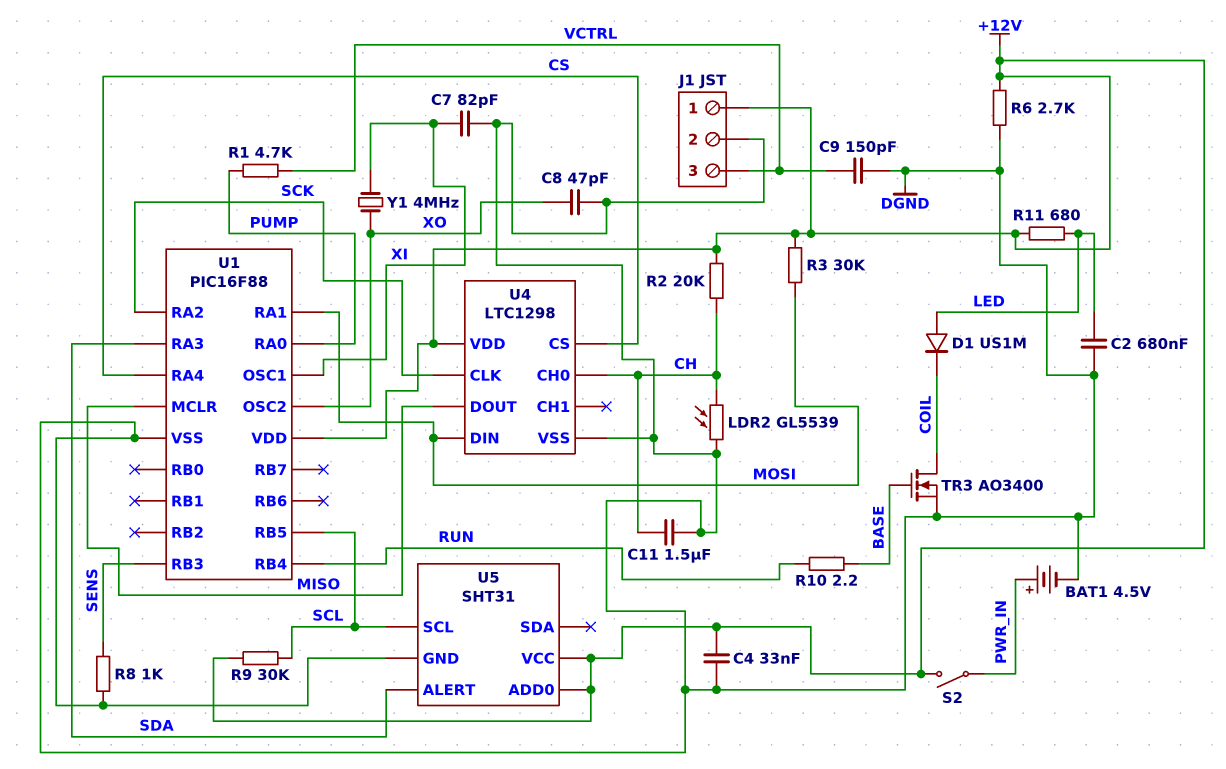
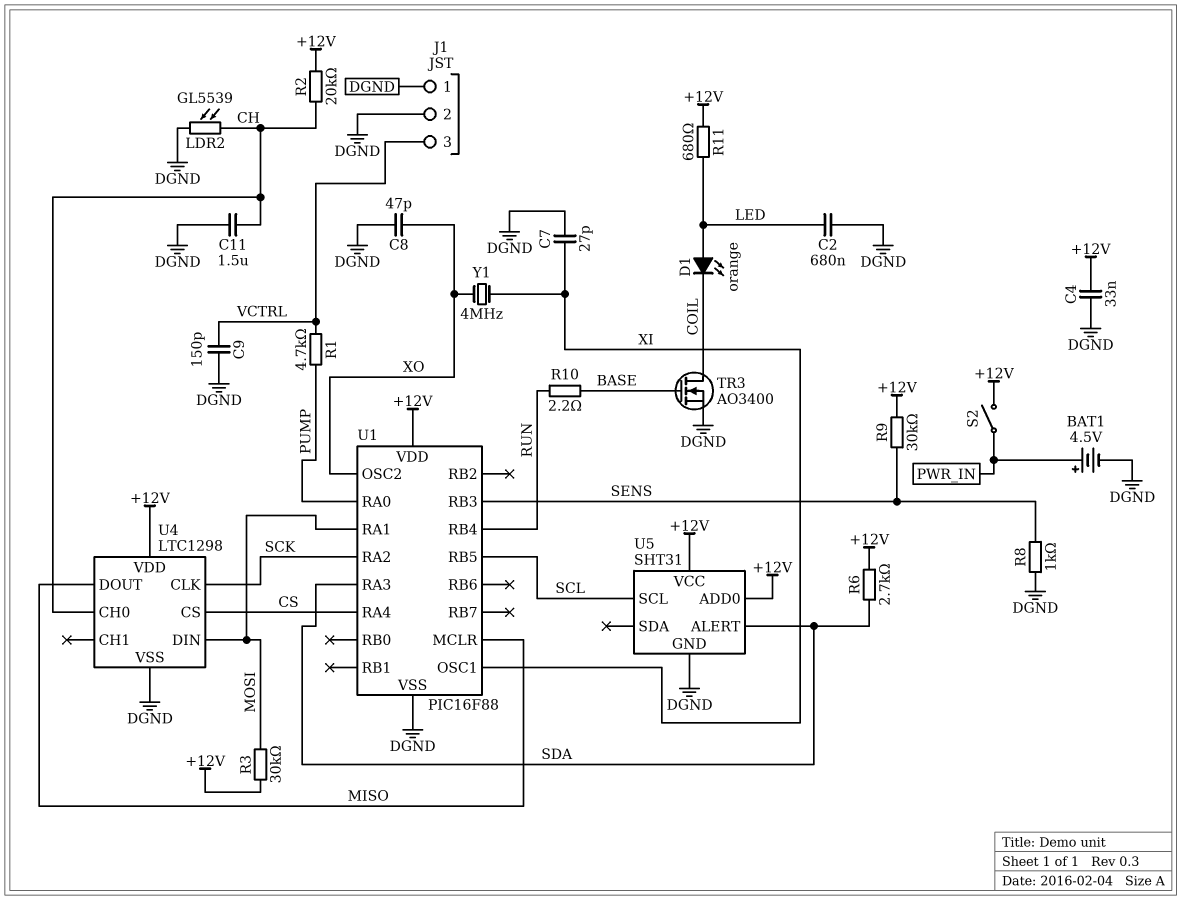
C7: 82pF (DGND, XI) -> 27pF (DGND, XI)
D1: diode US1M (A LED, K COIL) -> LED orange (A LED, K COIL)
J1 pin 1: +12V -> DGND
R6: 2.7k (+12V, DGND) -> 2.7k (+12V, SDA)
R9: 30k (+12V, SCL) -> 30k (+12V, SENS)

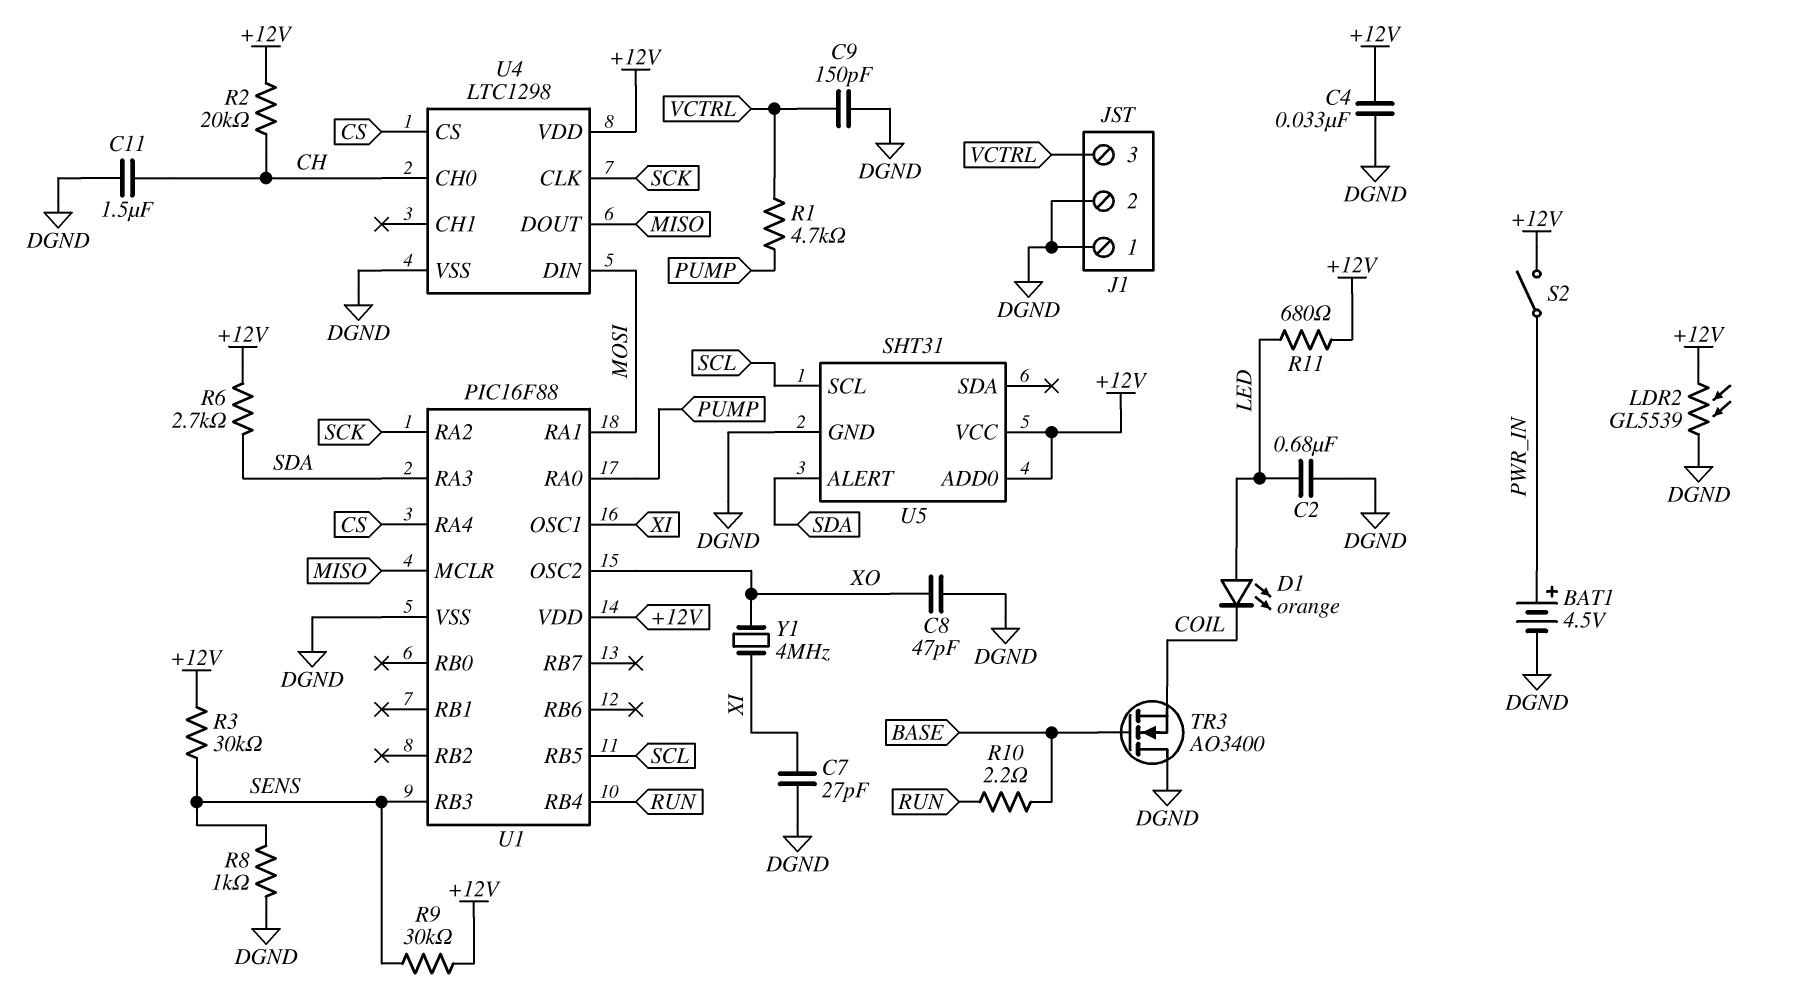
LDR2: GL5539 (CH, DGND) -> GL5539 (+12V, DGND)
R3: 30k (+12V, MOSI) -> 30k (+12V, SENS)
TR3: NMOS AO3400 (G BASE, D COIL, S DGND) -> NMOS AO3400 (G BASE, D DGND, S COIL)

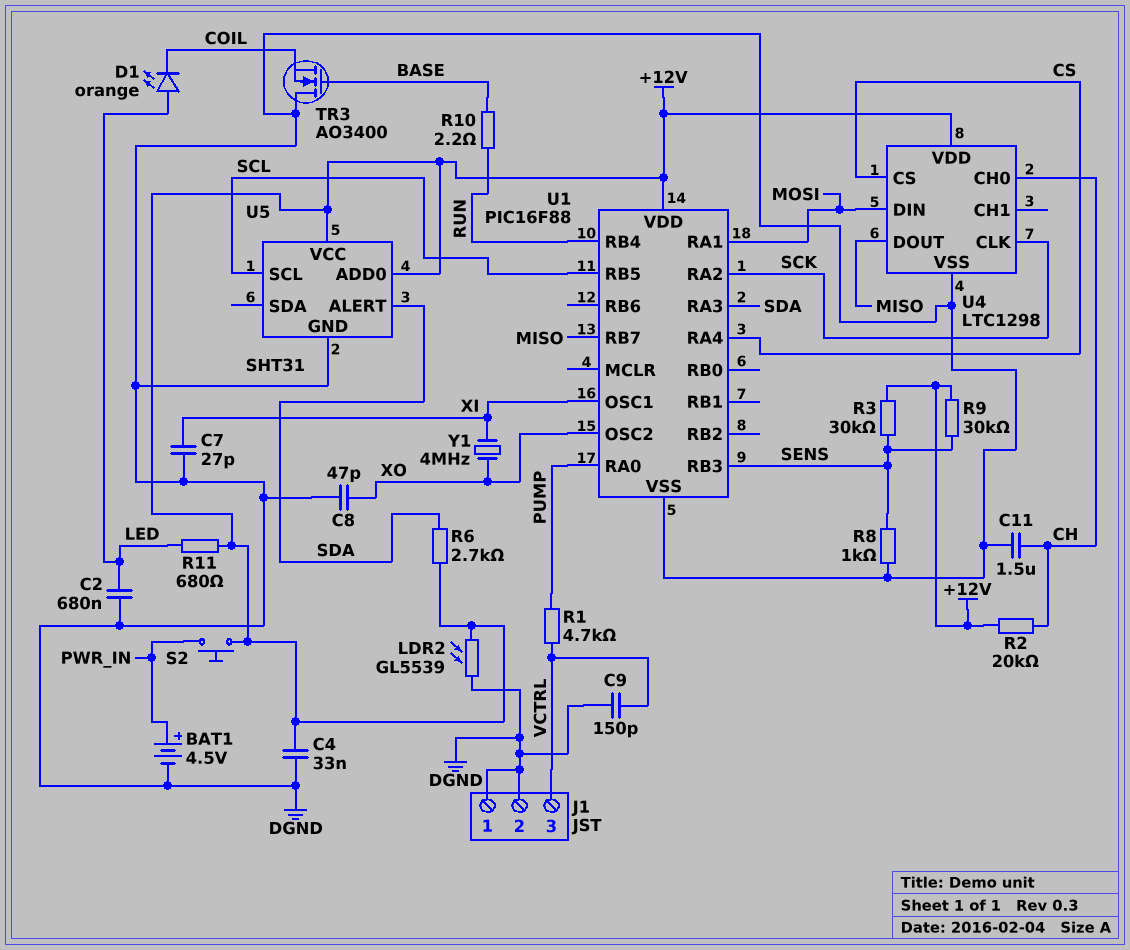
S2: switch (+12V, PWR_IN) -> button (+12V, PWR_IN)
U1 pin MCLR: MISO -> none
U1 pin RB7: none -> MISO

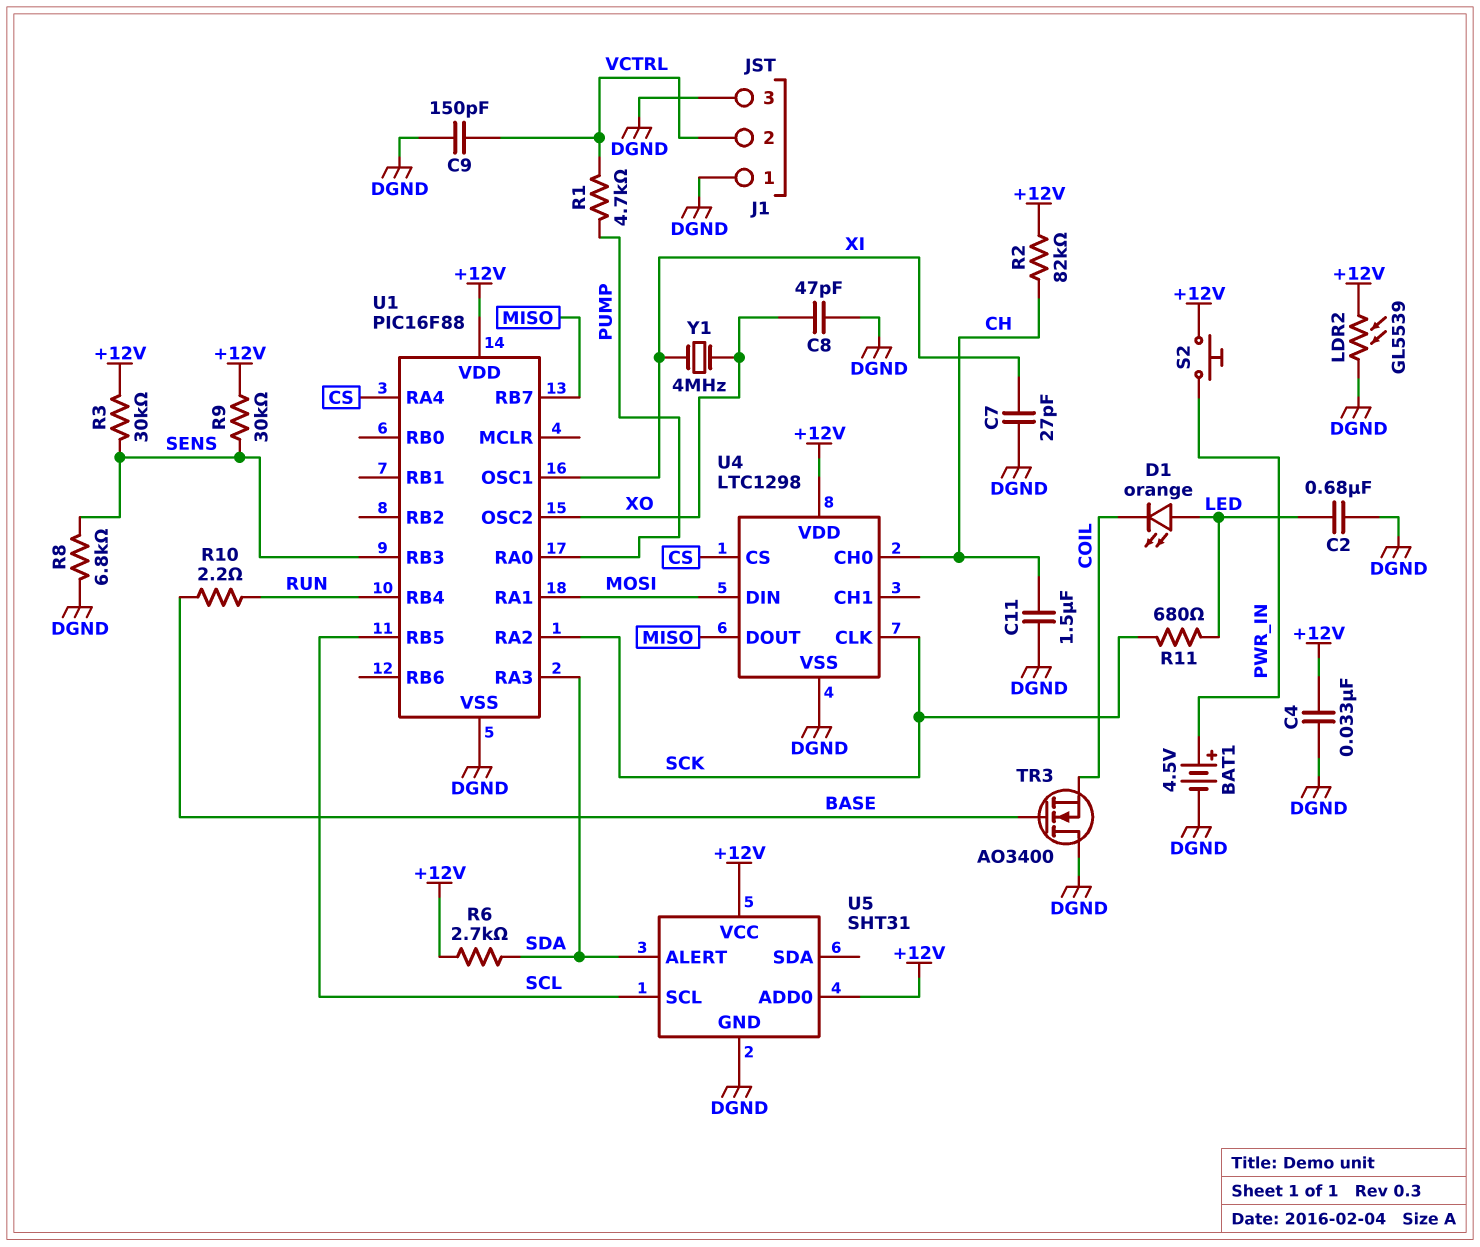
J1 pin 2: DGND -> VCTRL
J1 pin 3: VCTRL -> DGND
R2: 20k (+12V, CH) -> 82k (+12V, CH)
R8: 1k (DGND, SENS) -> 6.8k (DGND, SENS)
R11: 680 (+12V, LED) -> 680 (LED, SCK)

